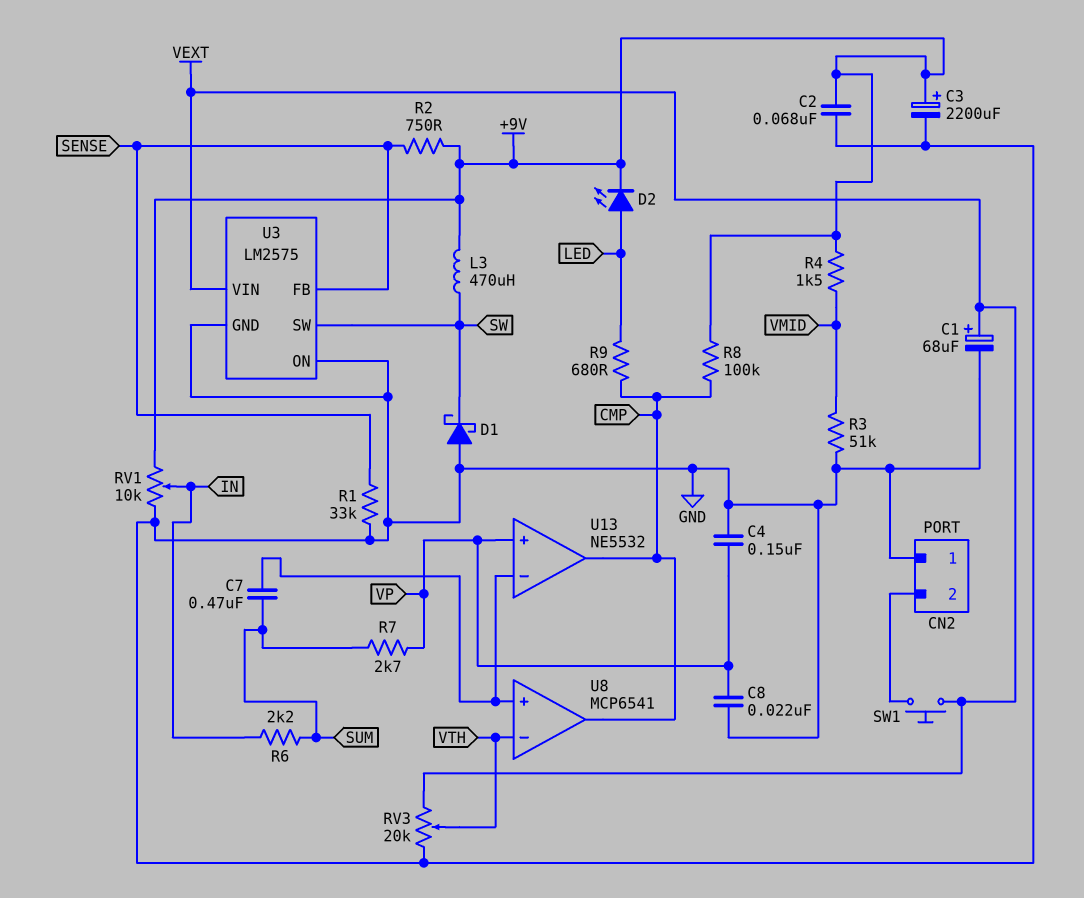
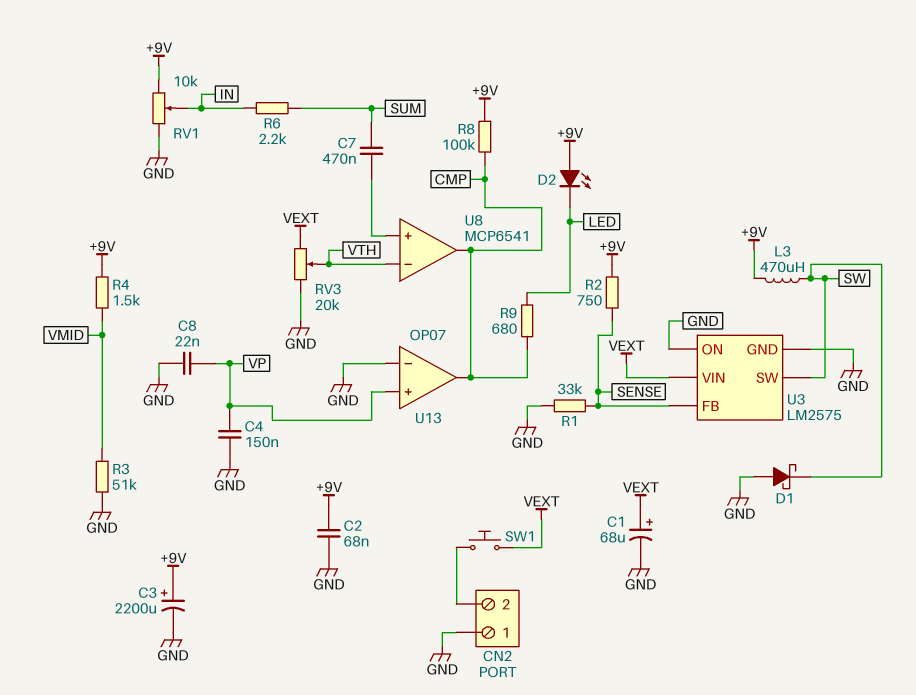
D2: LED (A LED, K +9V) -> LED (A +9V, K LED)
R7: 2.7k (SUM, VP) -> none
U13: NE5532 -> OP07
U13 pin in-: U8/in+ -> GND

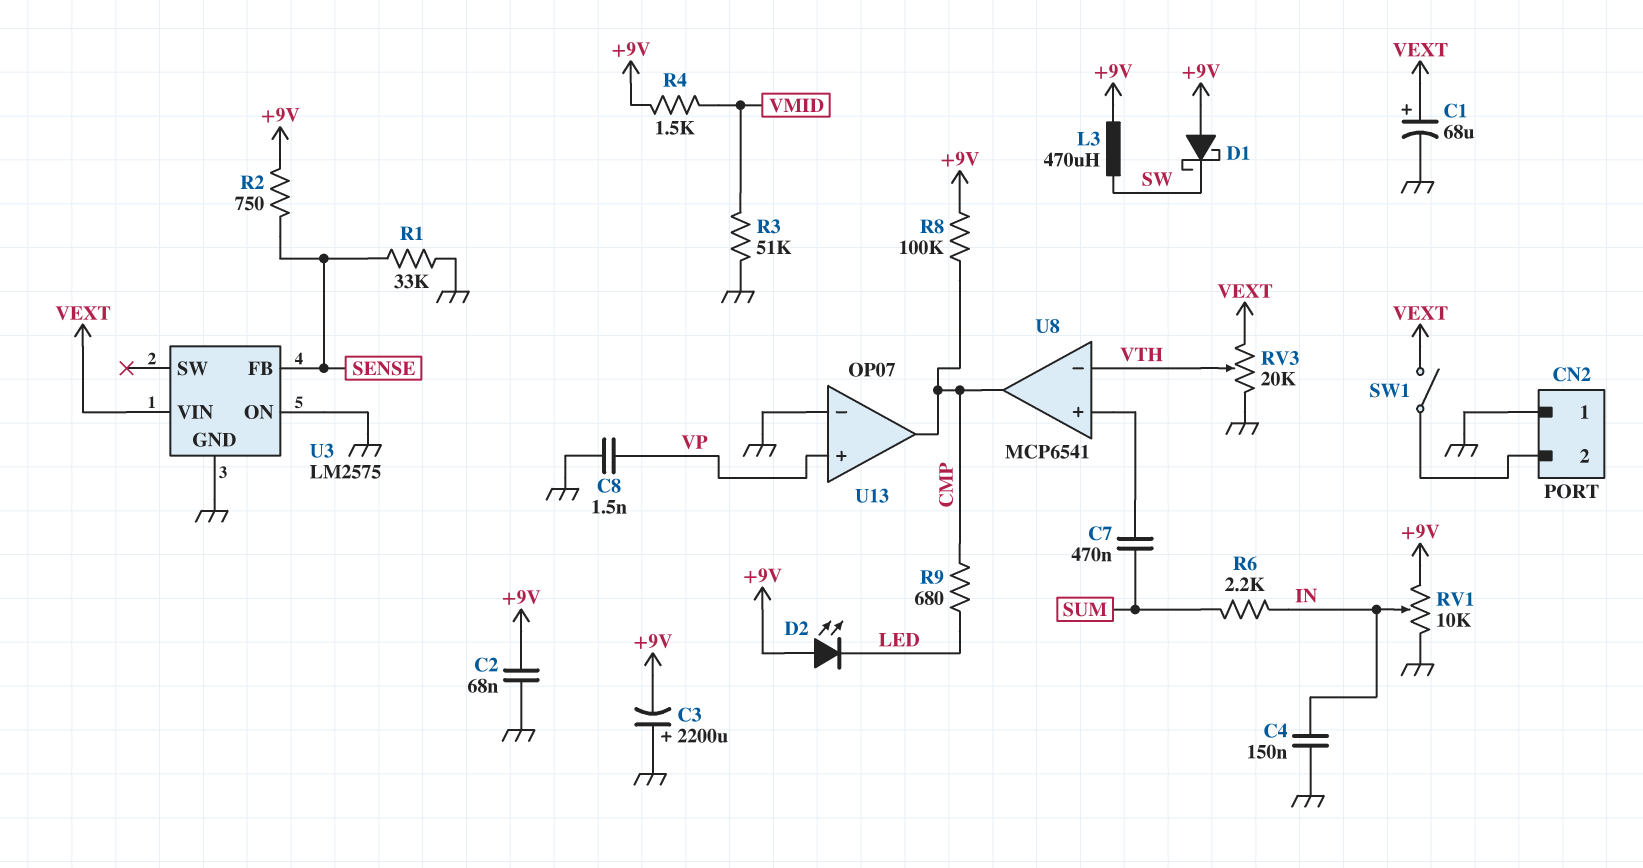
C3: 2200uF (plus +9V, minus GND) -> 2200uF (plus GND, minus +9V)
C4: 150nF (GND, VP) -> 150nF (GND, IN)
C8: 22nF (GND, VP) -> 1.5nF (GND, VP)
D1: schottky (A GND, K SW) -> schottky (A +9V, K SW)
SW1: button (CN2/2, VEXT) -> switch (CN2/2, VEXT)
U3 pin SW: SW -> none

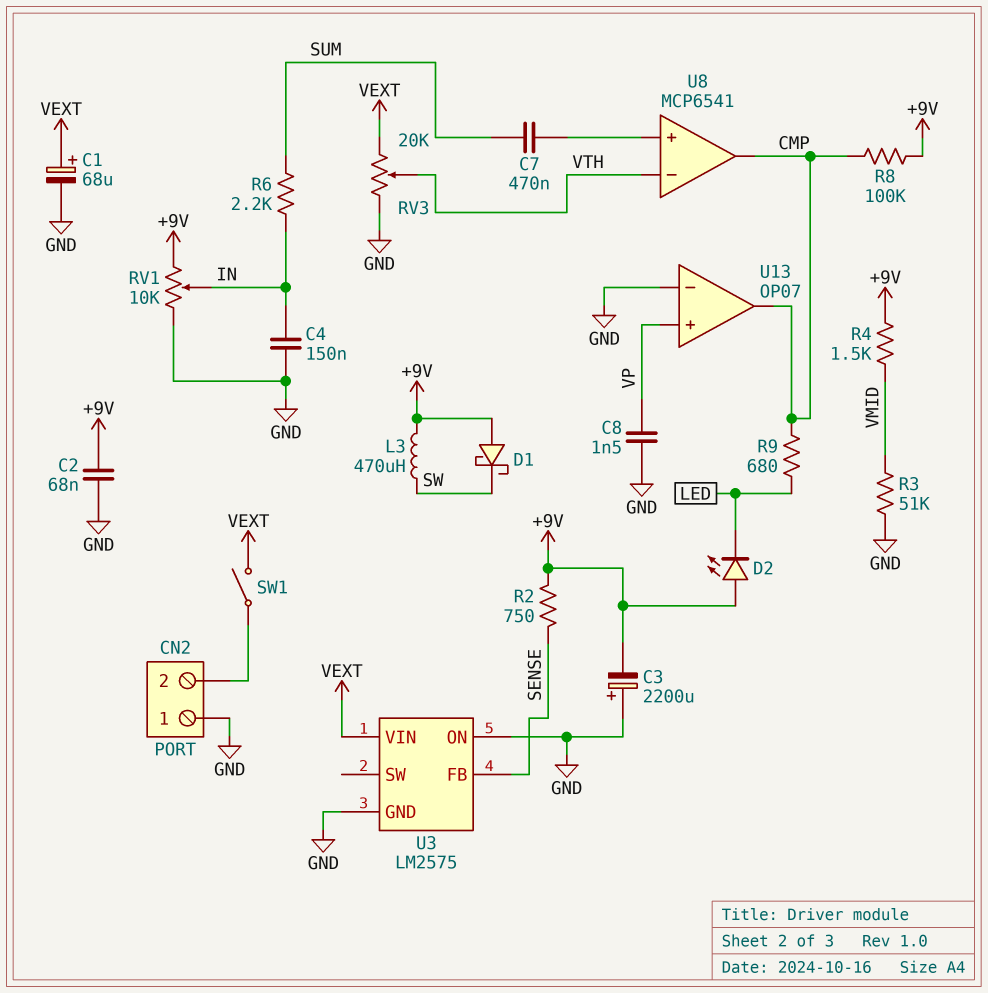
R1: 33k (GND, SENSE) -> none

